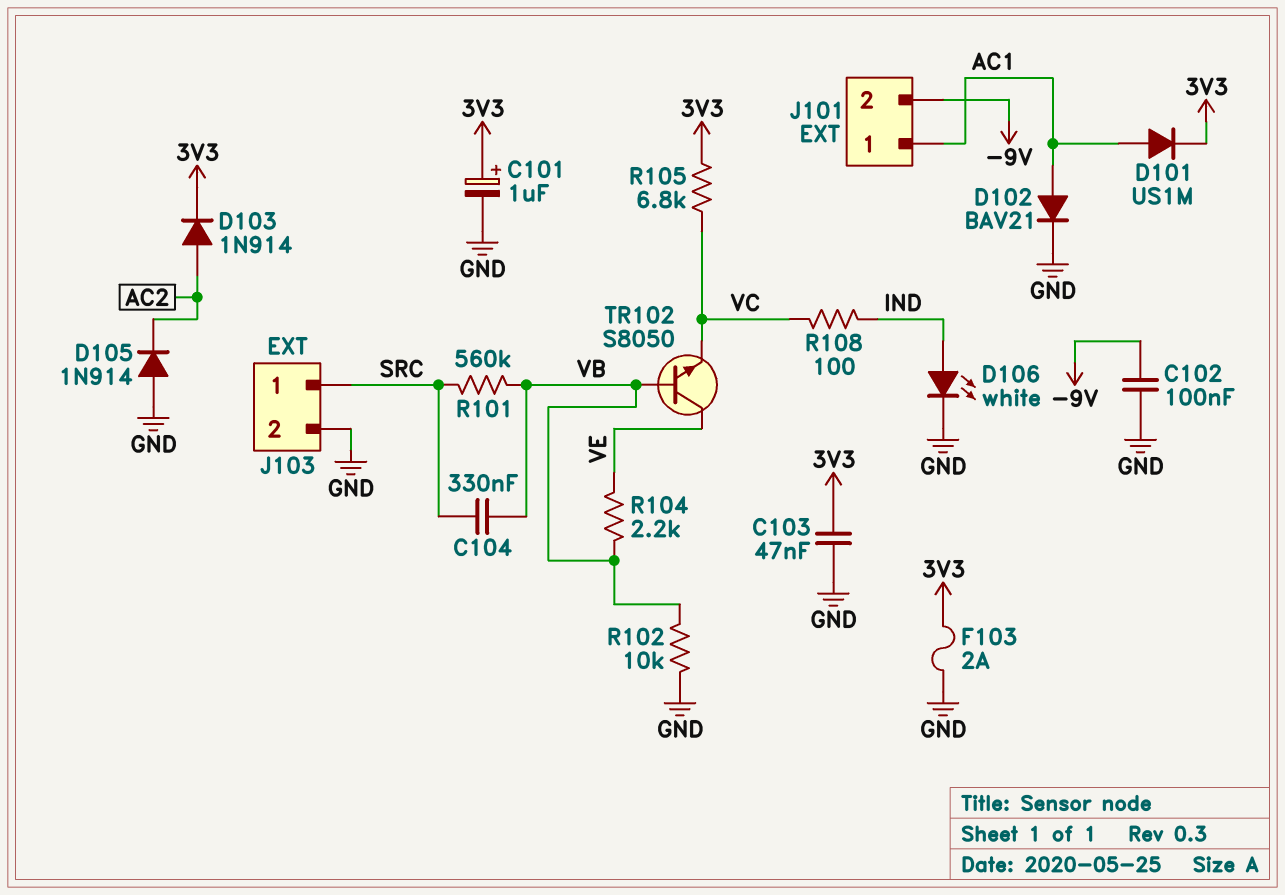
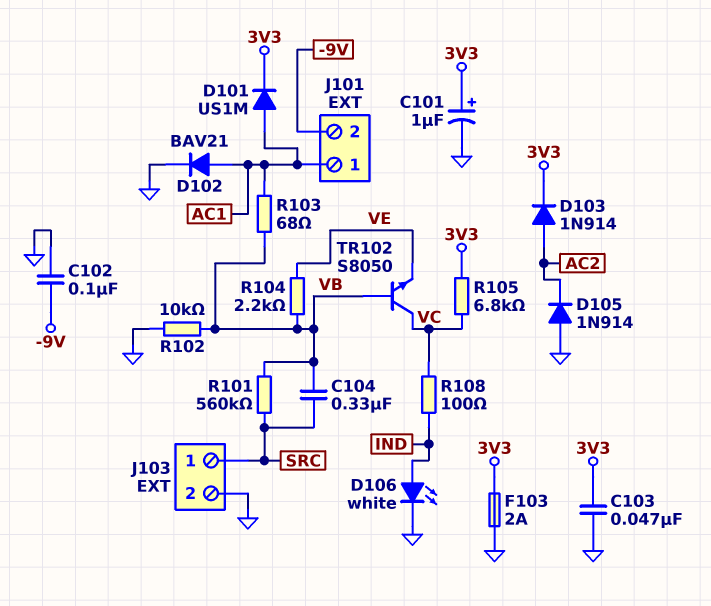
R103: none -> 68 (AC1, VB)
TR102: NPN S8050 (B VB, C VE, E VC) -> NPN S8050 (B VB, C VC, E VE)

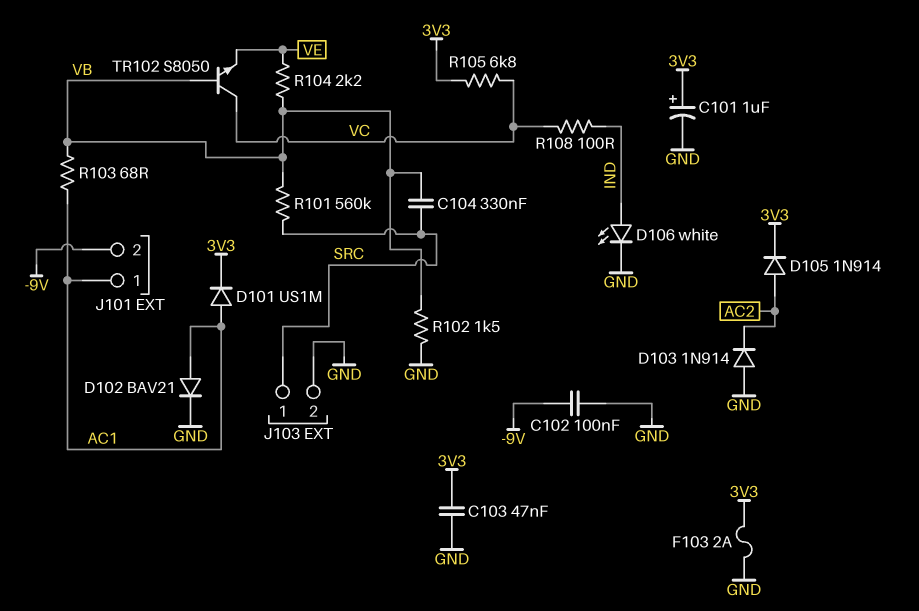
D103: diode 1N914 (A AC2, K 3V3) -> diode 1N914 (A GND, K AC2)
D105: diode 1N914 (A GND, K AC2) -> diode 1N914 (A AC2, K 3V3)
R102: 10k (GND, VB) -> 1.5k (GND, VB)

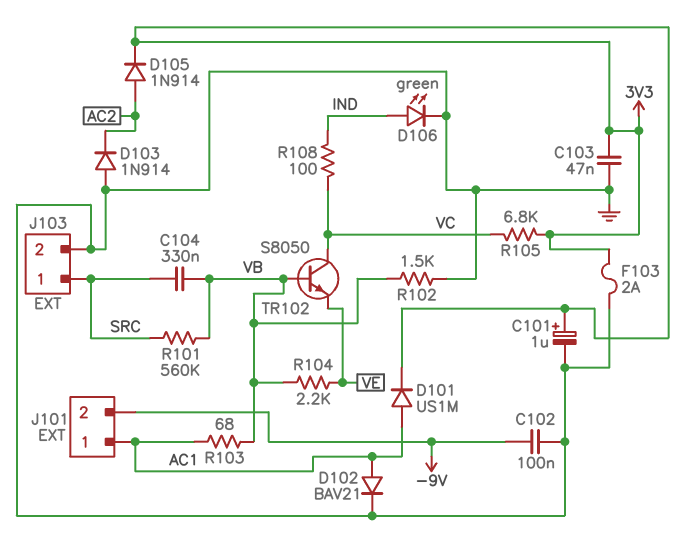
D106: LED white (A IND, K GND) -> LED green (A IND, K GND)

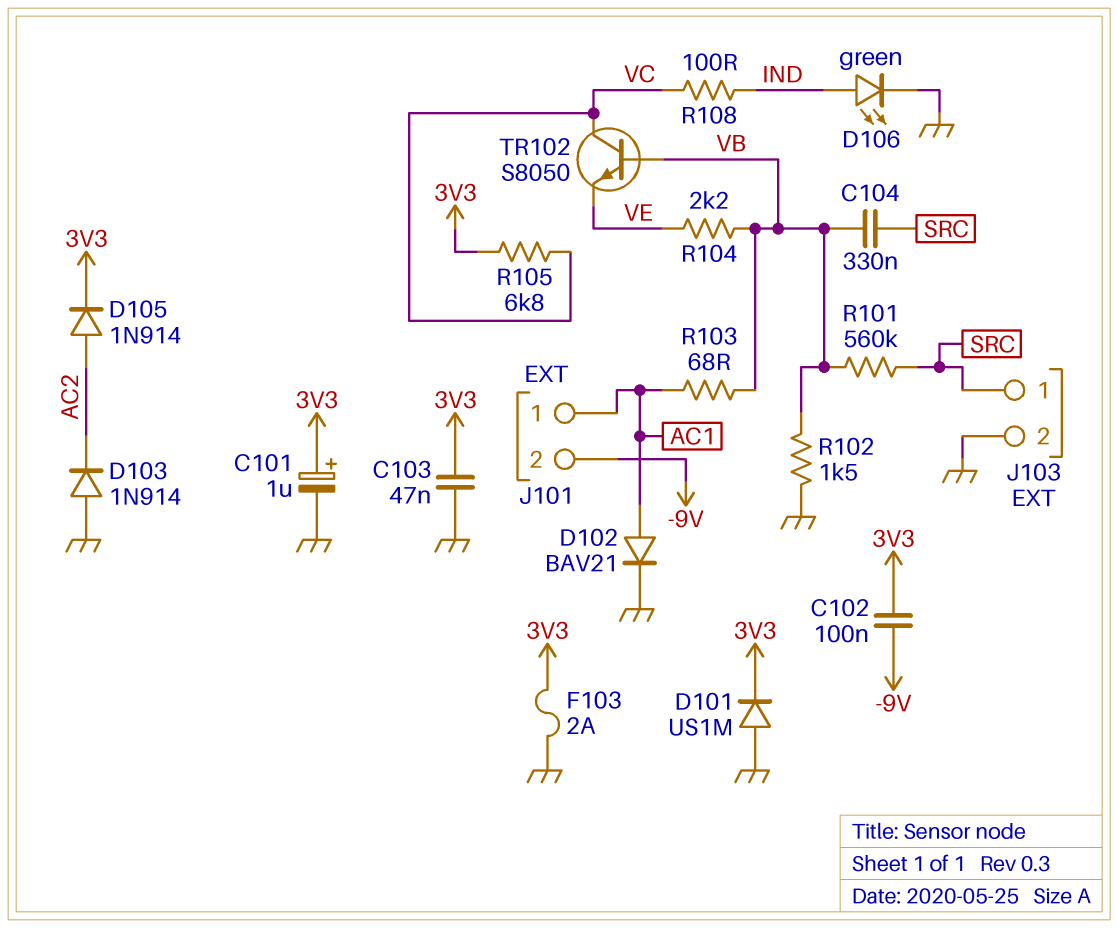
C102: 100nF (-9V, GND) -> 100nF (-9V, 3V3)
D101: diode US1M (A AC1, K 3V3) -> diode US1M (A GND, K 3V3)

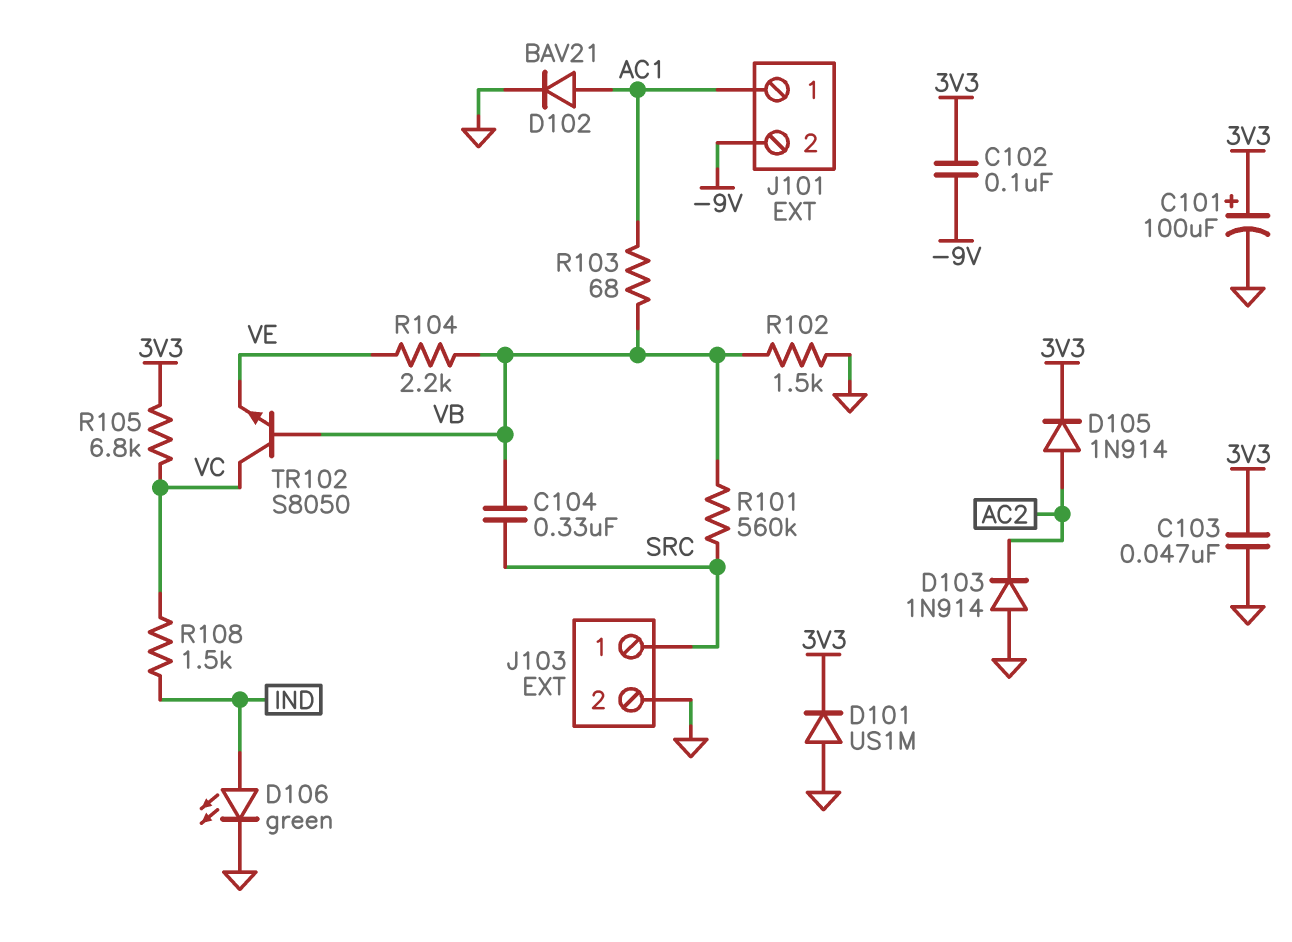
C101: 1uF (plus 3V3, minus GND) -> 100uF (plus 3V3, minus GND)
F103: 2A (3V3, GND) -> none
R108: 100 (IND, VC) -> 1.5k (IND, VC)

